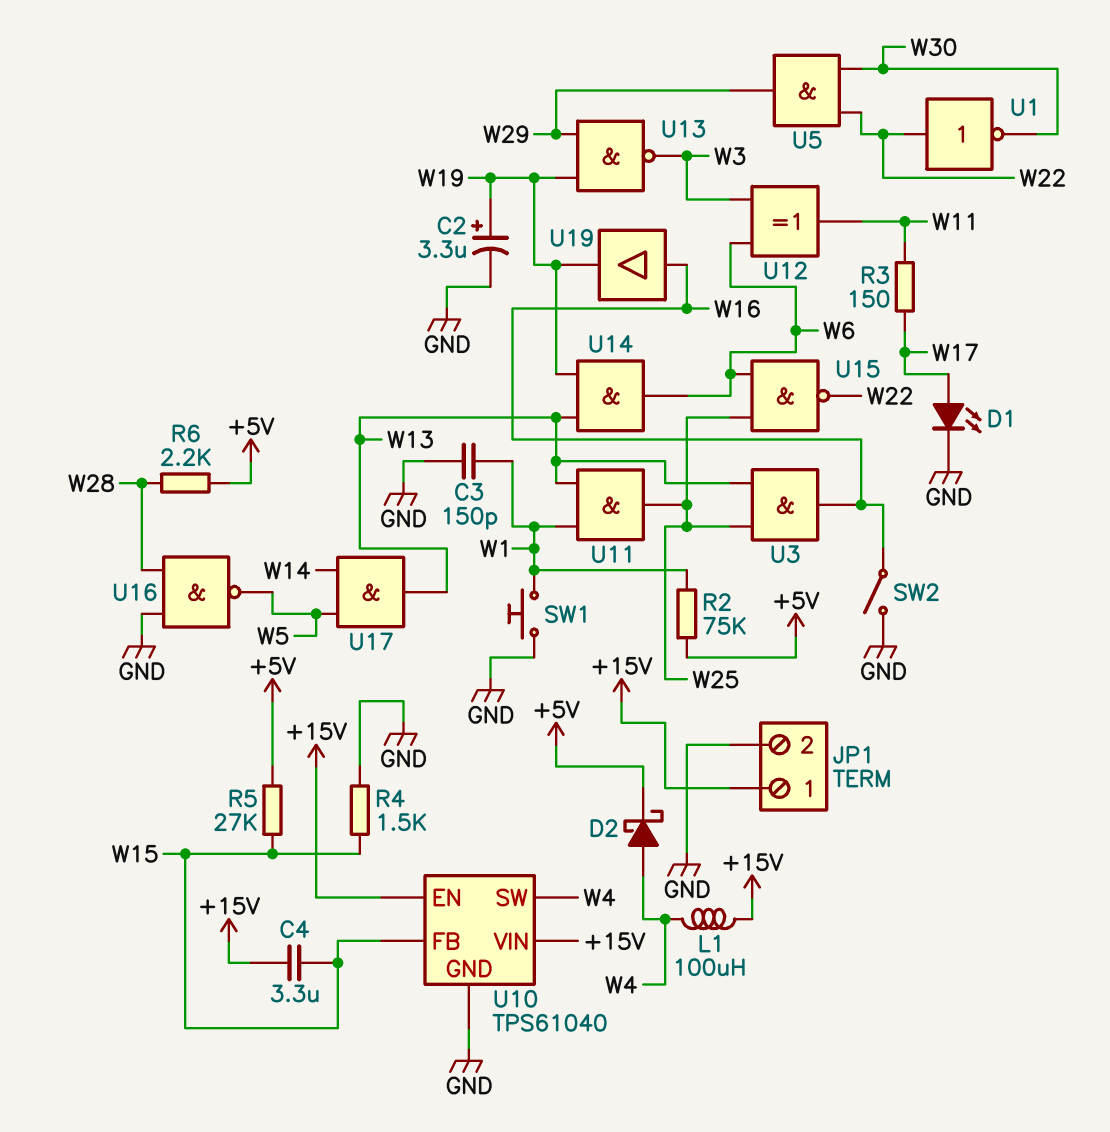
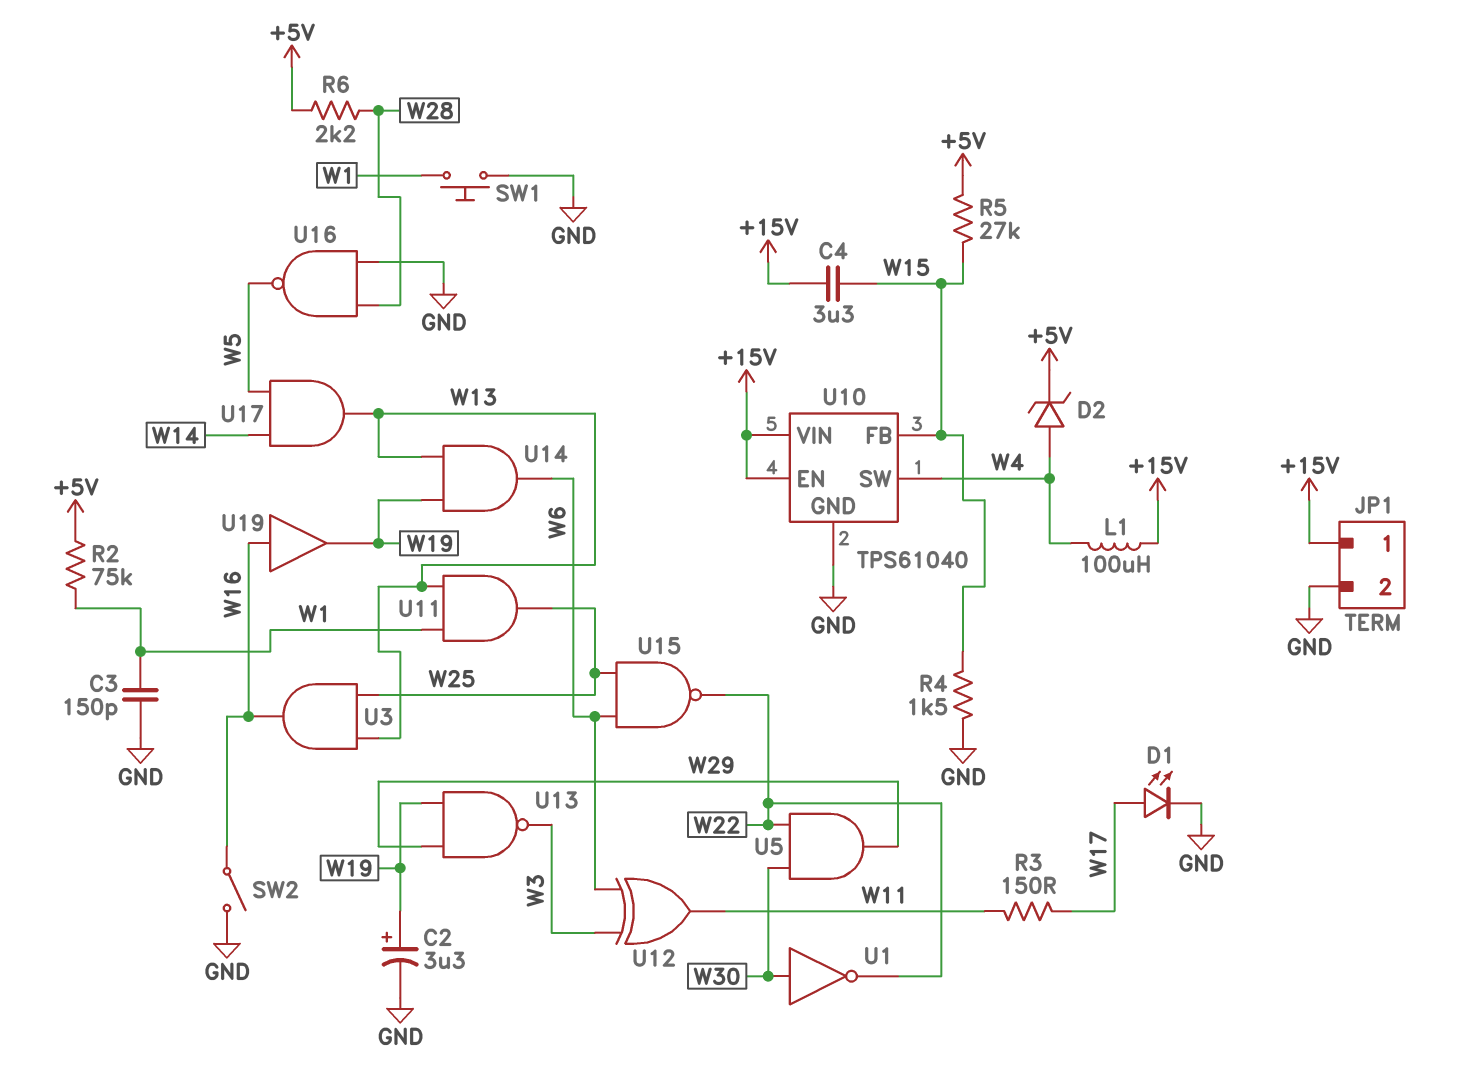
D2: schottky (A W4, K +5V) -> zener (A W4, K +5V)
U1: NOT (in W22, out W30) -> NOT (in W30, out W22)

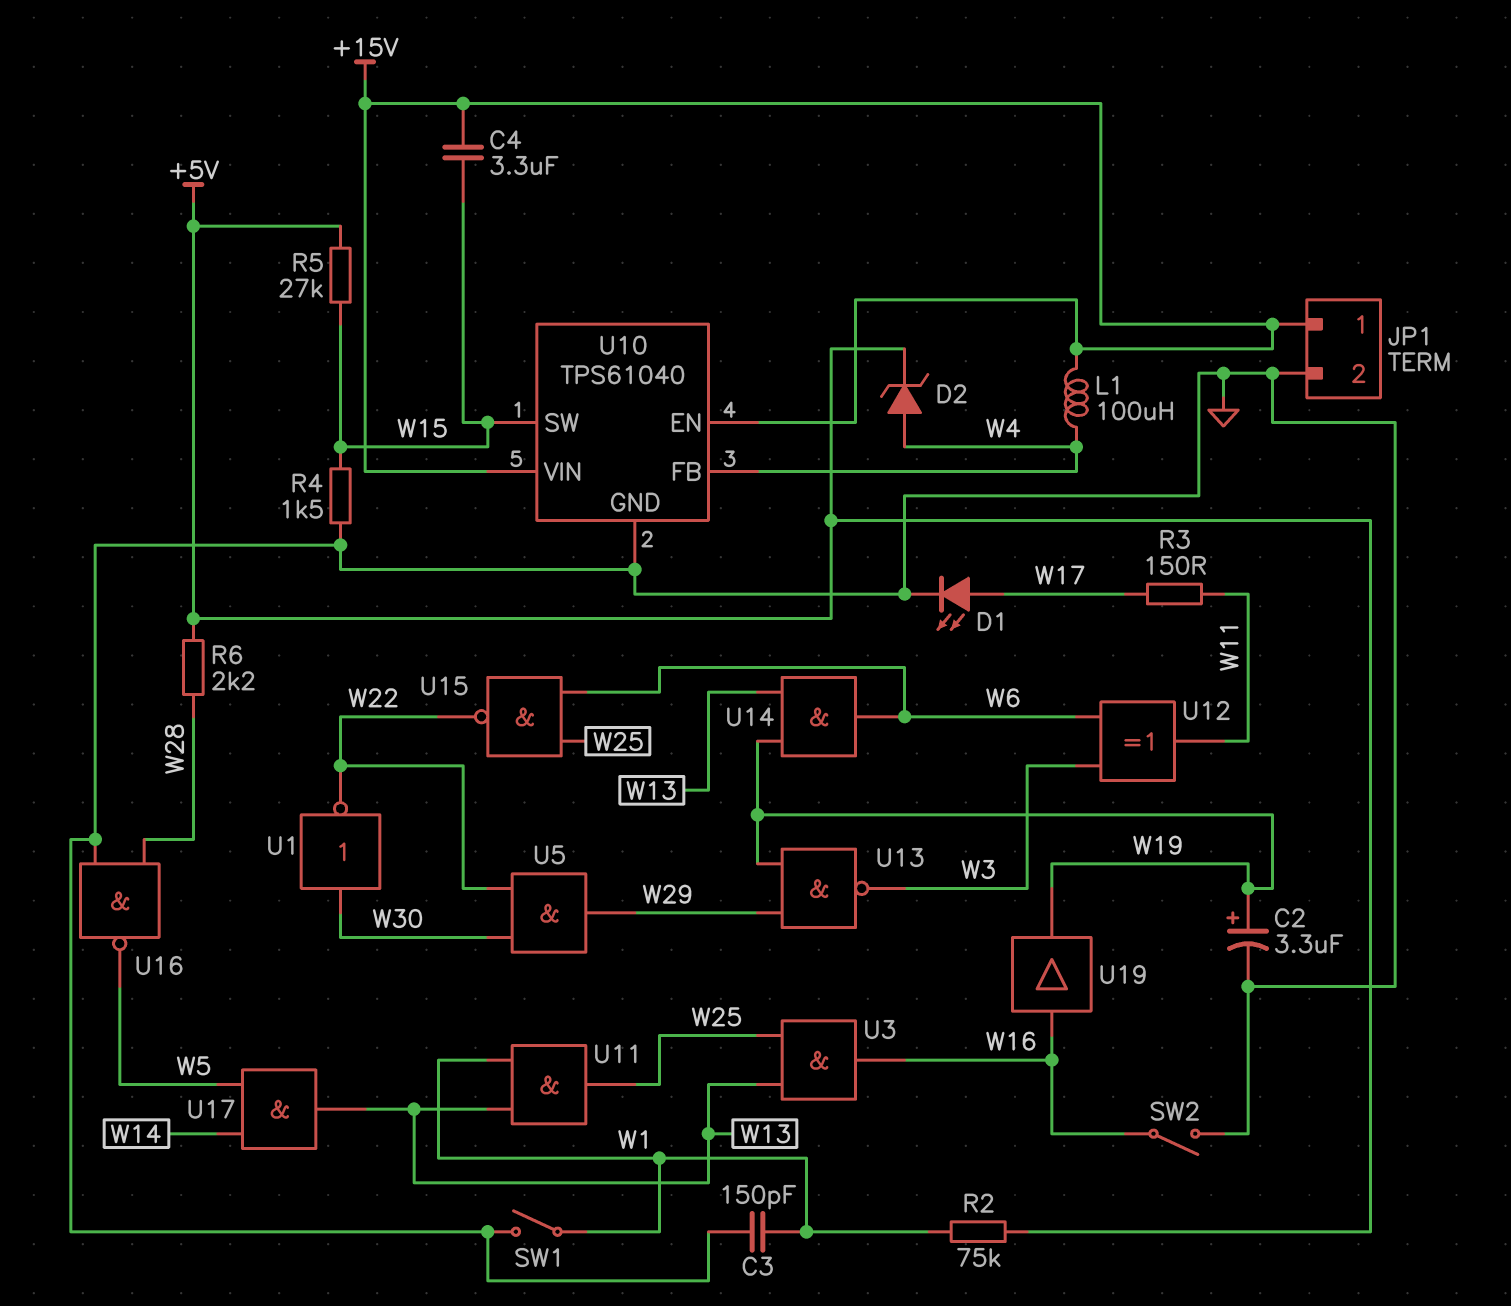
SW1: button (GND, W1) -> switch (GND, W1)
U10 pin FB: W15 -> W4
U10 pin SW: W4 -> W15

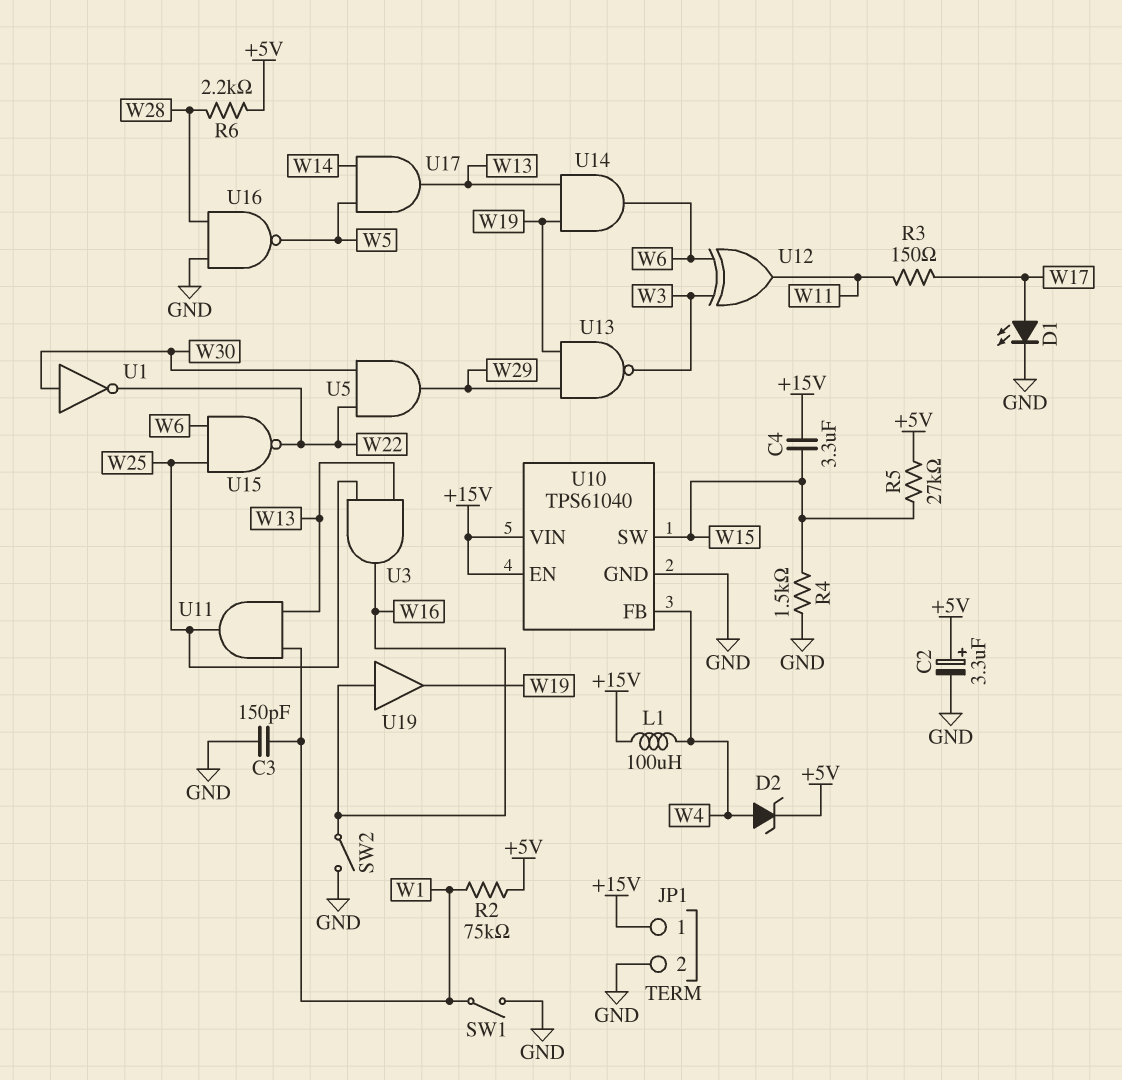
C2: 3.3uF (plus W19, minus GND) -> 3.3uF (plus +5V, minus GND)

